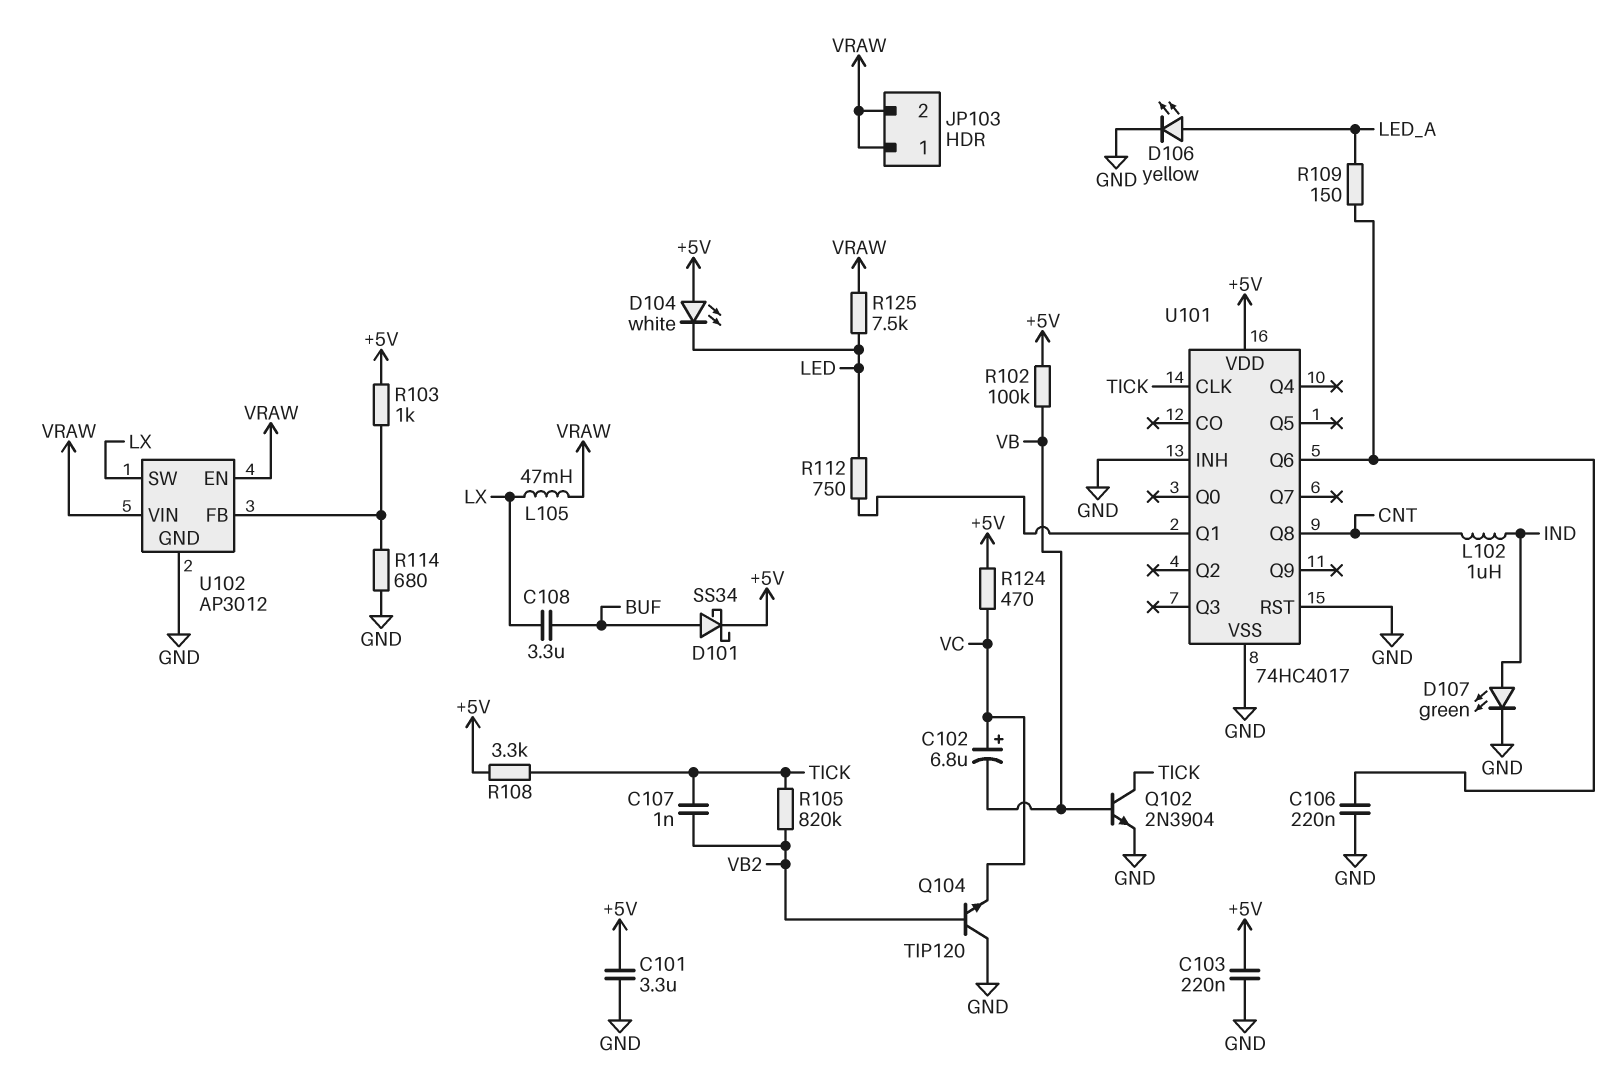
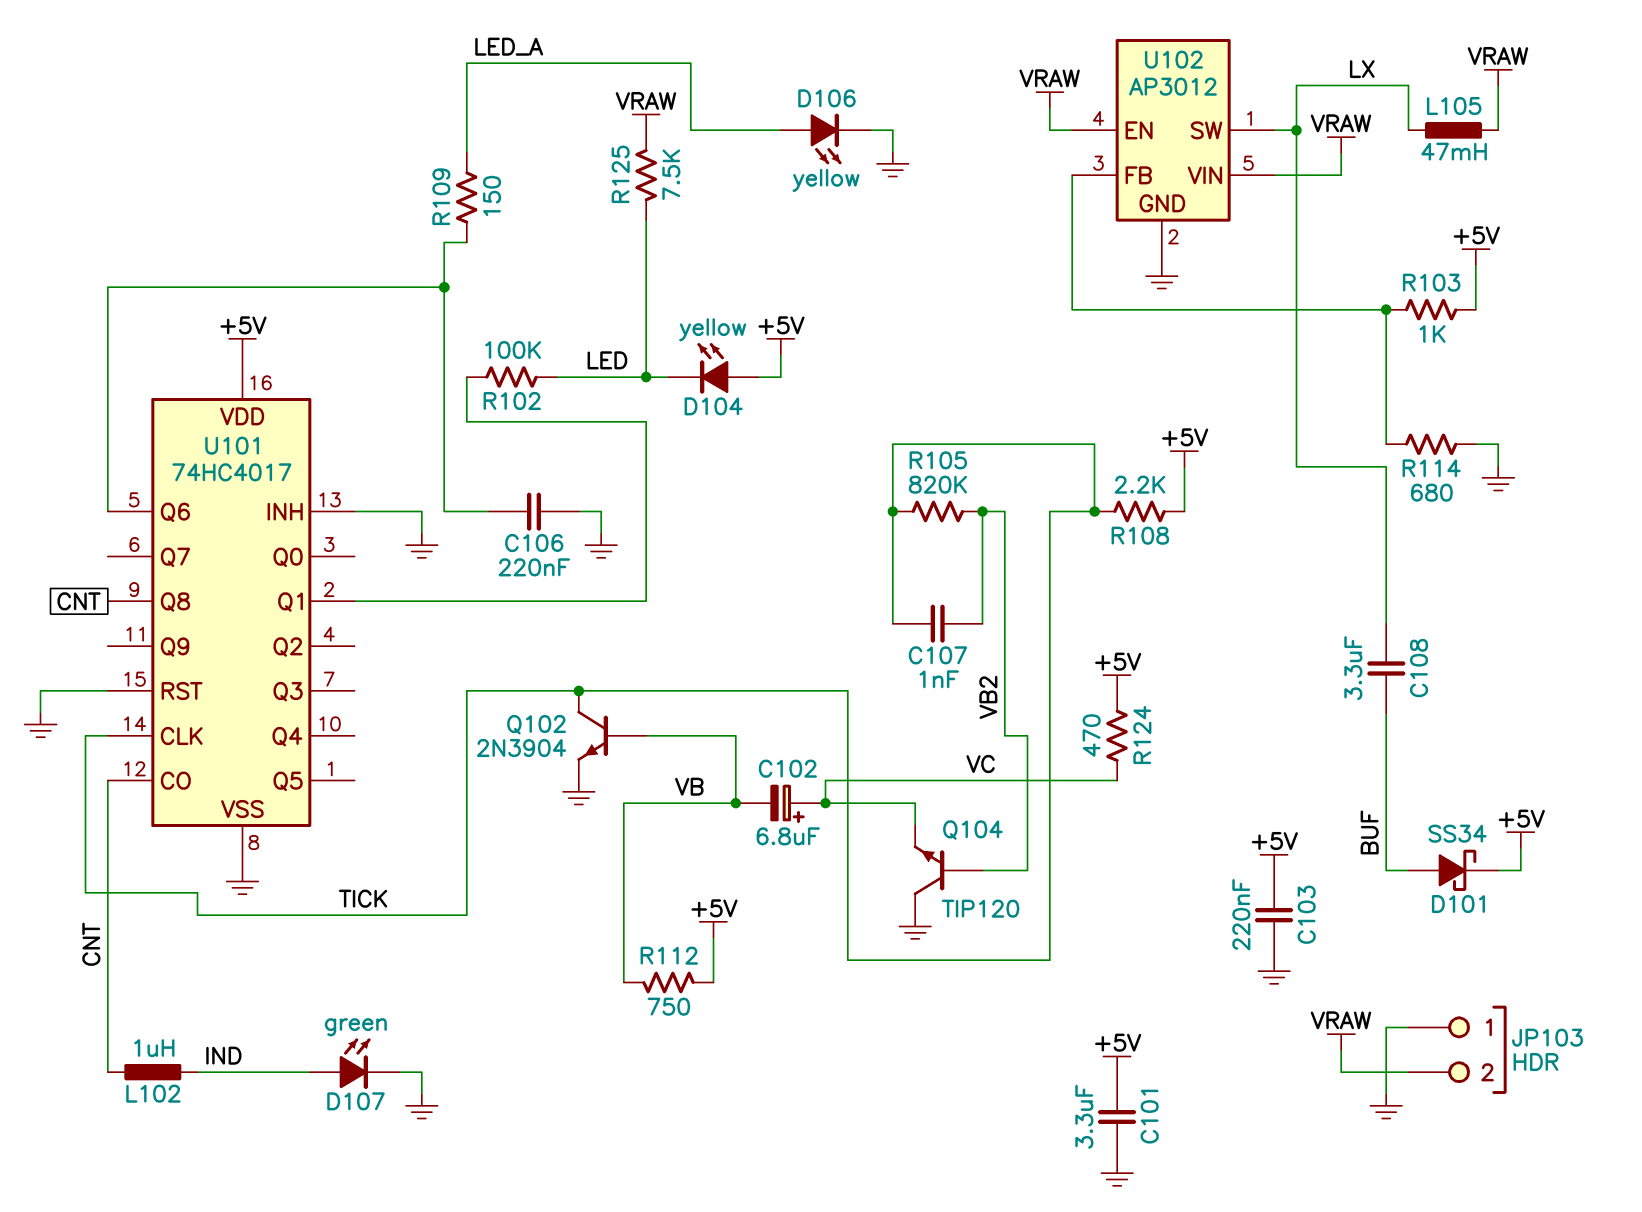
D104: LED white (A +5V, K LED) -> LED yellow (A +5V, K LED)
JP103 pin 1: VRAW -> GND
R102: 100k (+5V, VB) -> 100k (LED, U101/Q1)
R108: 3.3k (+5V, TICK) -> 2.2k (+5V, TICK)
R112: 750 (LED, U101/Q1) -> 750 (+5V, VB)
U101 pin CO: none -> CNT

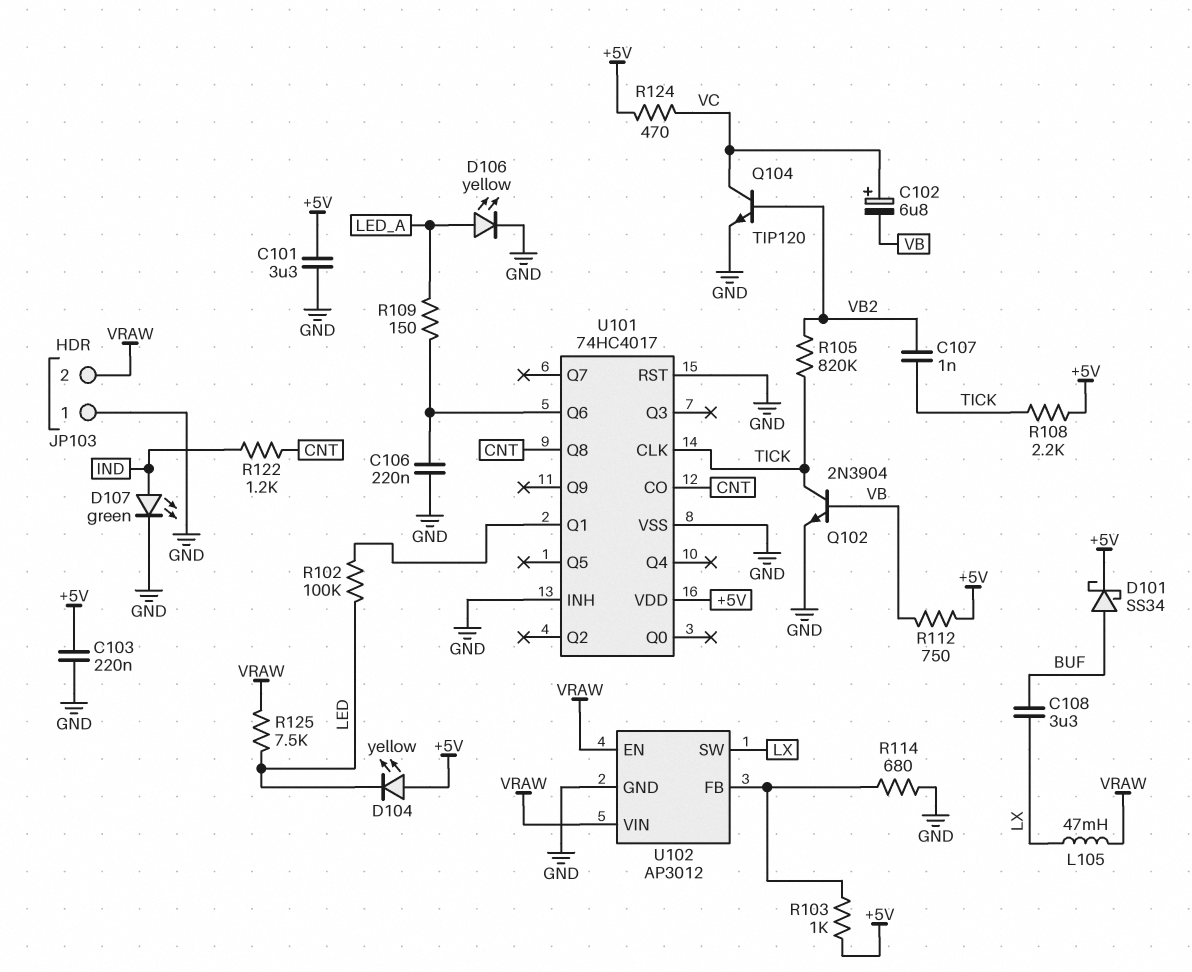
L102: 1uH (CNT, IND) -> none
Q104: NPN TIP120 (B VB2, C GND, E VC) -> NPN TIP120 (B VB2, C VC, E GND)
R122: none -> 1.2k (CNT, IND)

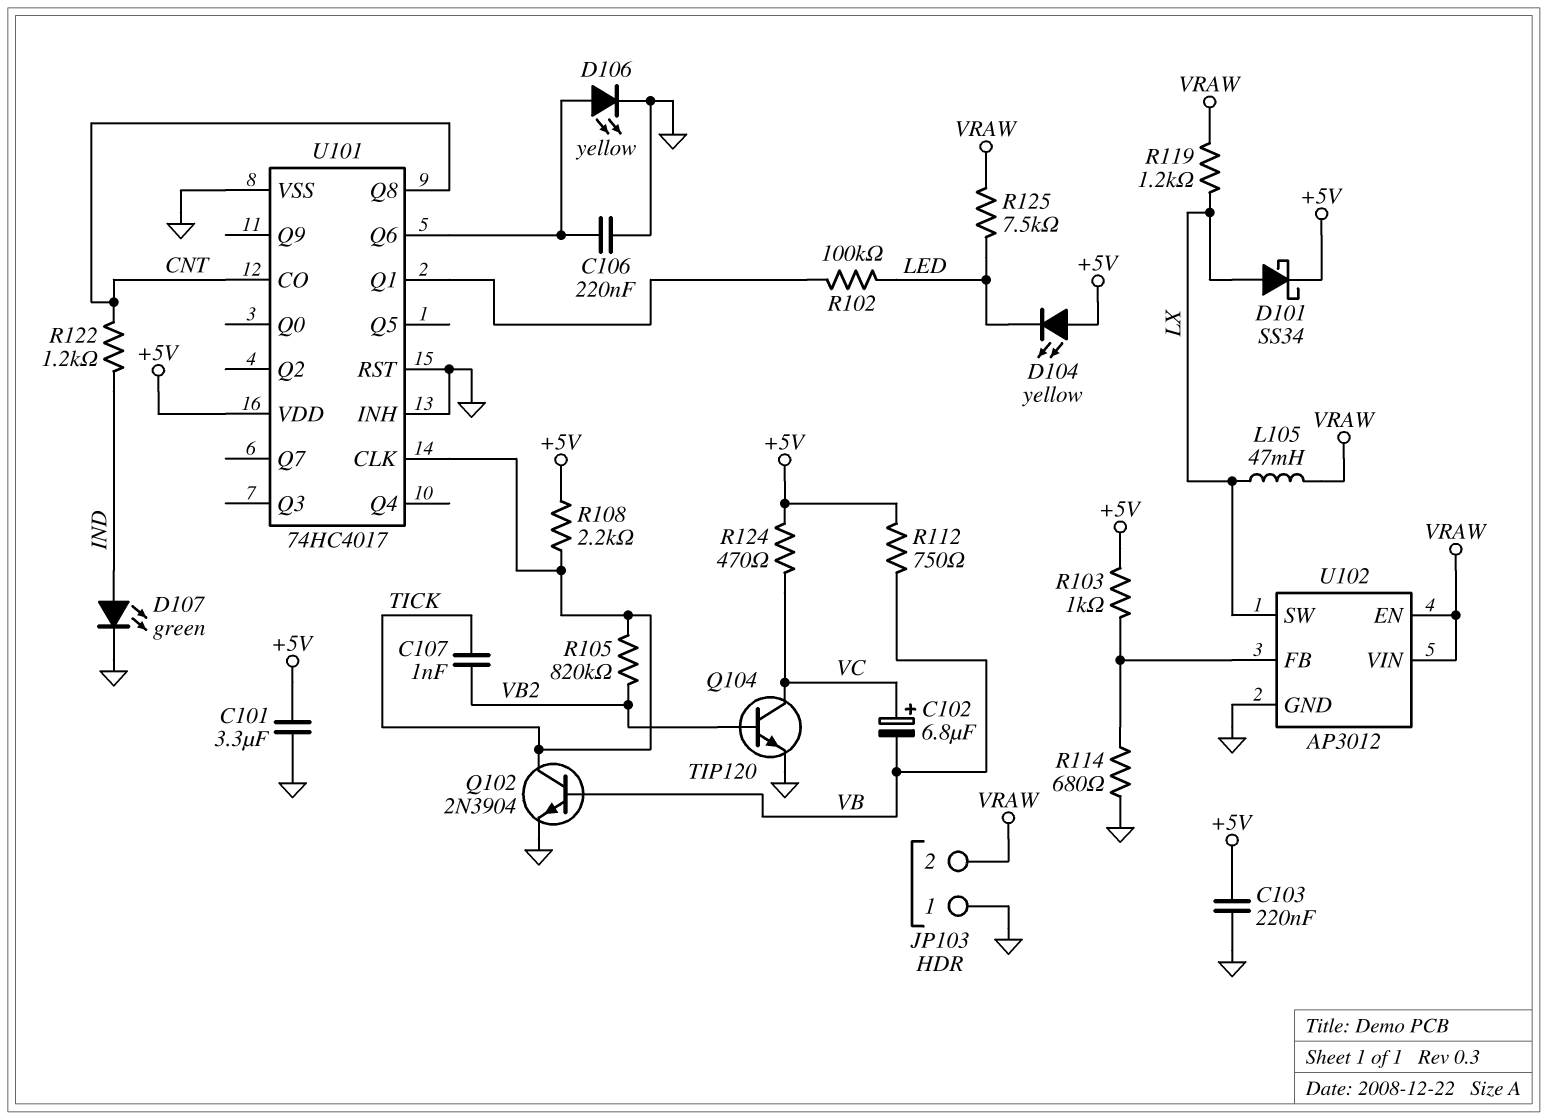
C108: 3.3uF (BUF, LX) -> none
D101: schottky SS34 (A BUF, K +5V) -> schottky SS34 (A LX, K +5V)
D106: LED yellow (A LED_A, K GND) -> LED yellow (A U101/Q6, K GND)
R109: 150 (LED_A, U101/Q6) -> none
R119: none -> 1.2k (LX, VRAW)

